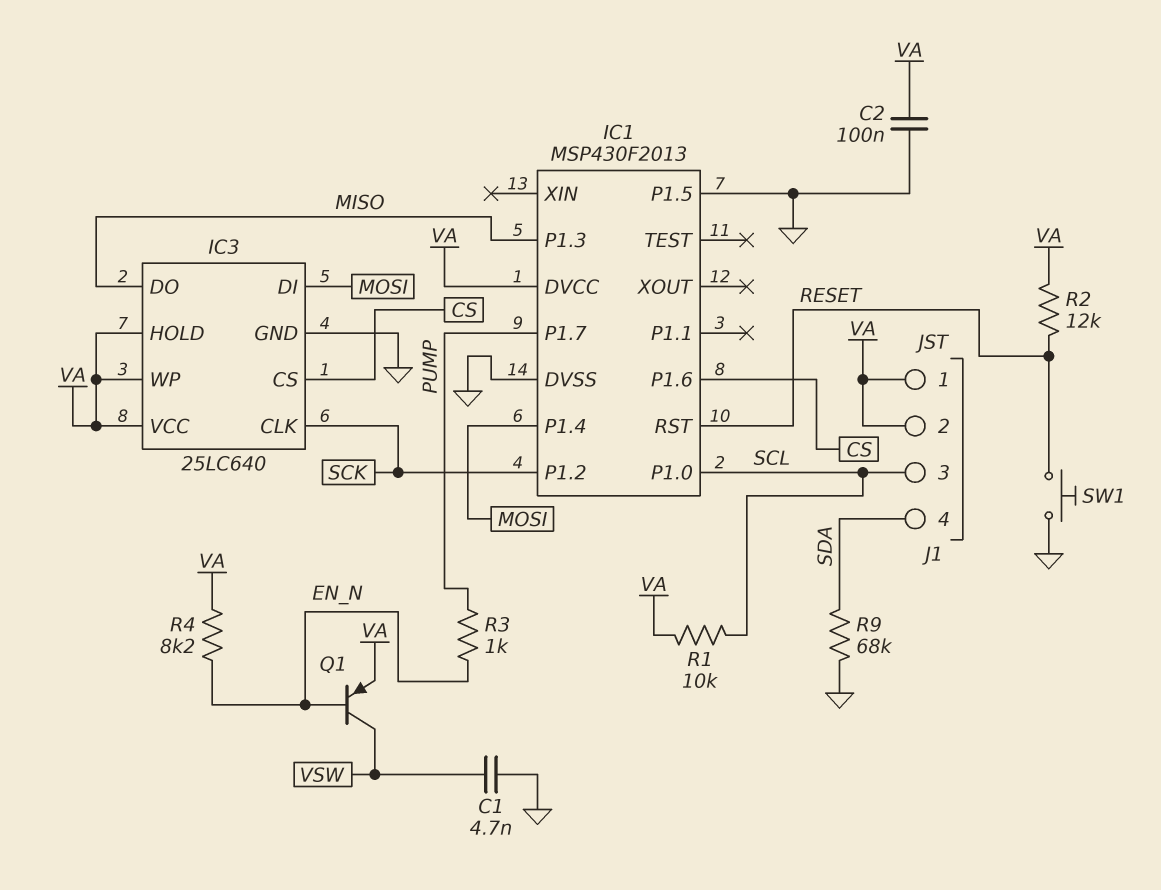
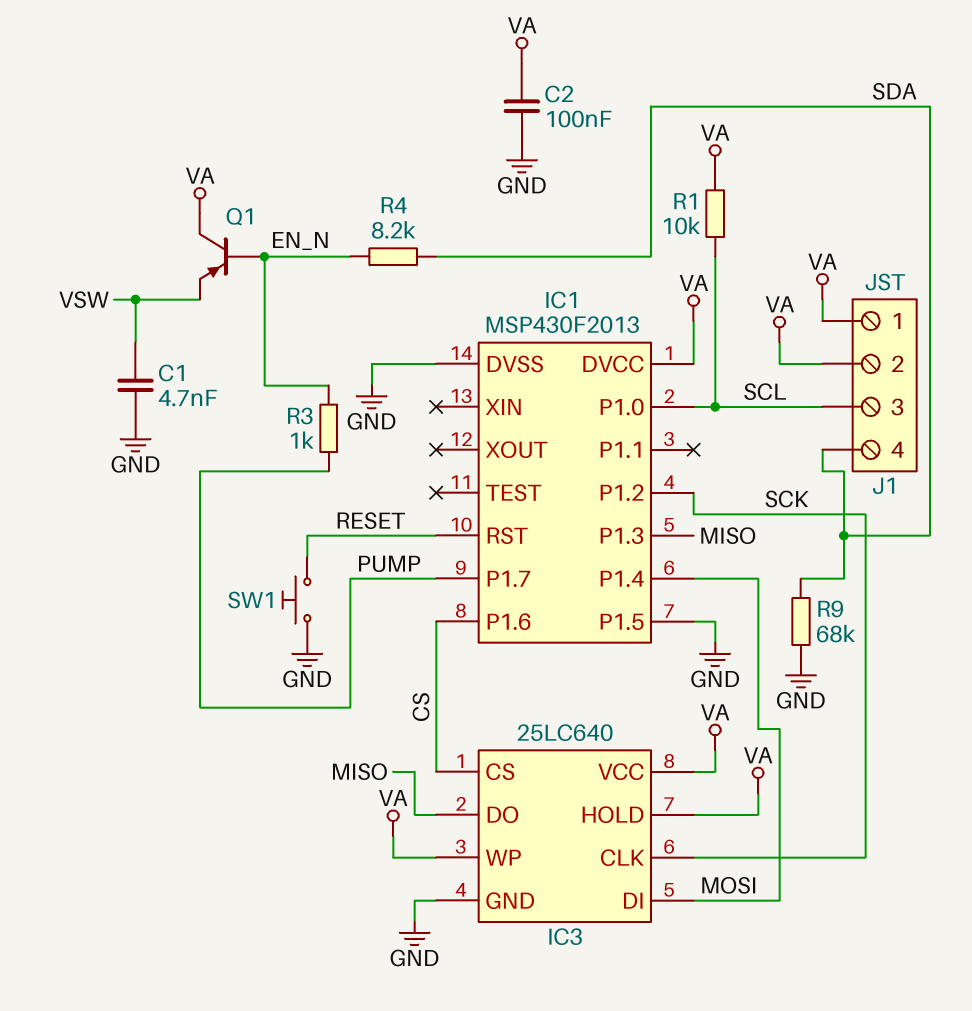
Q1: PNP (B EN_N, C VSW, E VA) -> PNP (B EN_N, C VA, E VSW)
R2: 12k (RESET, VA) -> none
R4: 8.2k (EN_N, VA) -> 8.2k (EN_N, SDA)

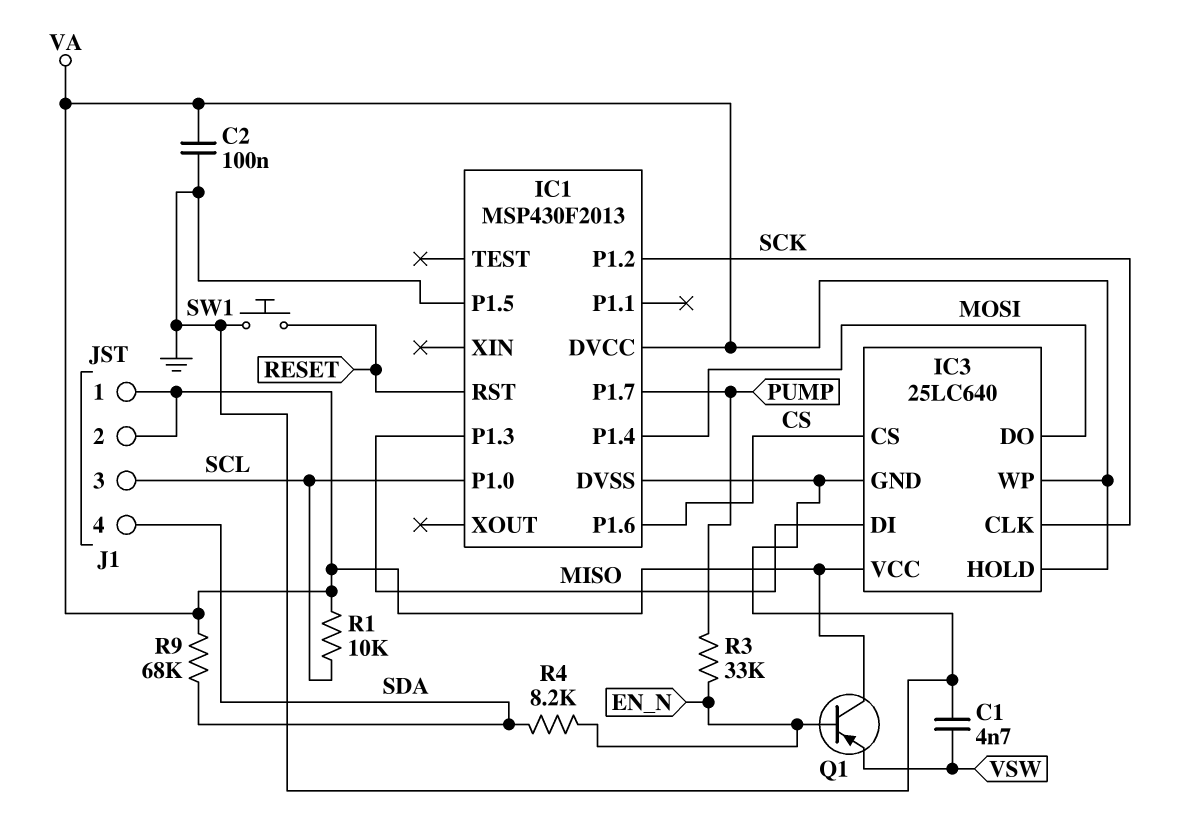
IC3 pin DI: MOSI -> MISO
IC3 pin DO: MISO -> MOSI
R3: 1k (EN_N, PUMP) -> 33k (EN_N, PUMP)
R9: 68k (GND, SDA) -> 68k (SDA, VA)

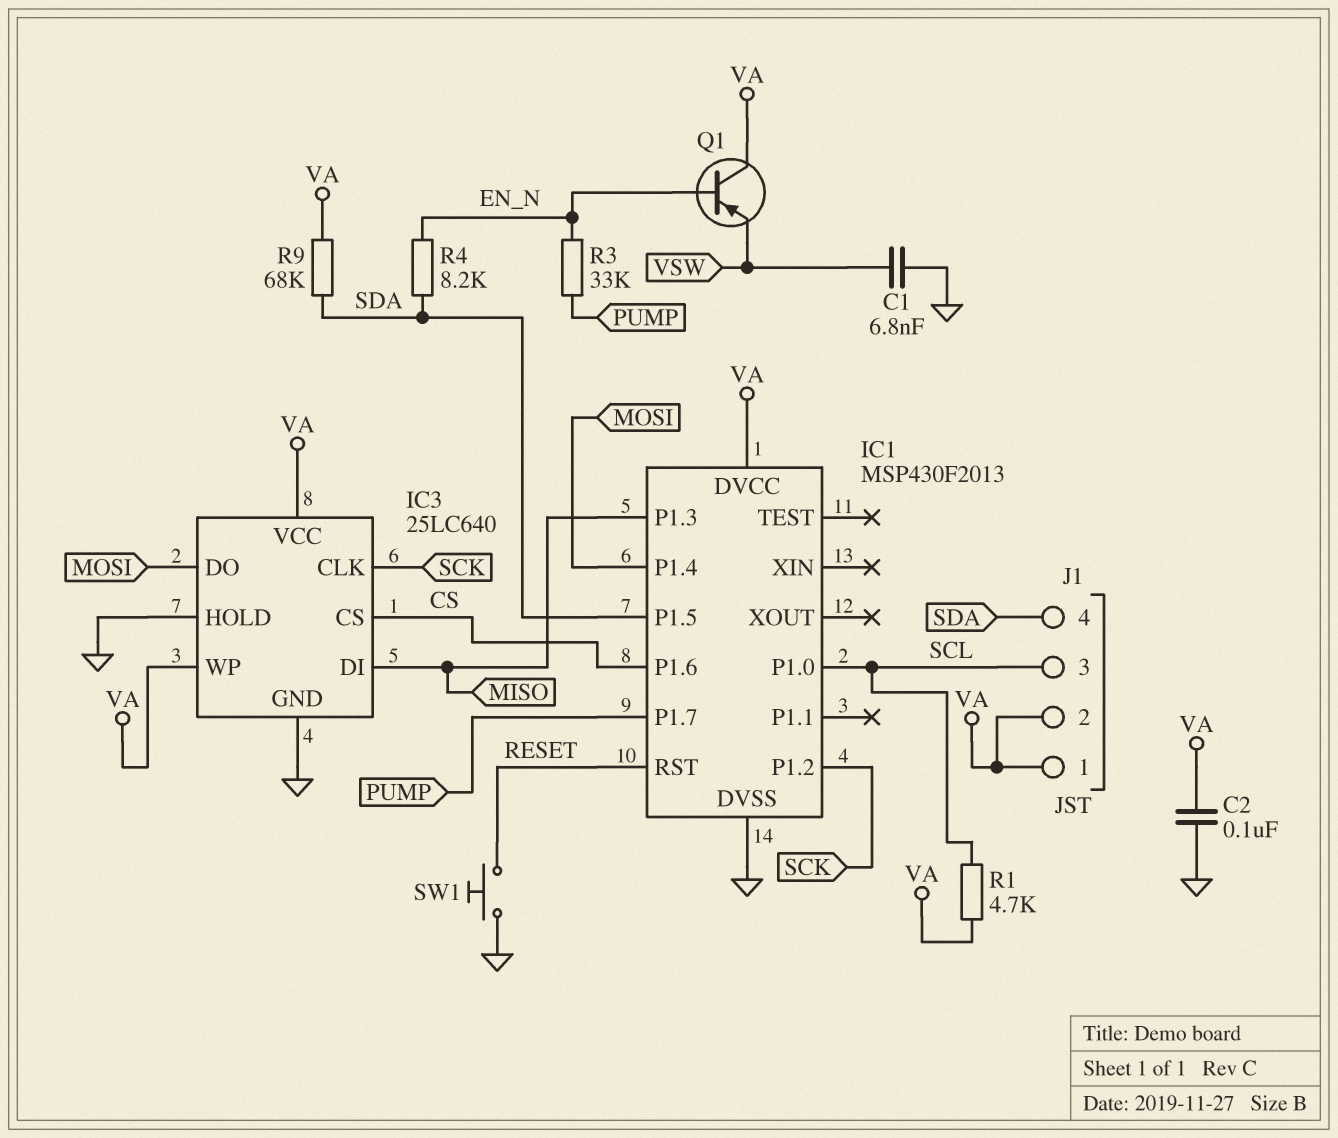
C1: 4.7nF (GND, VSW) -> 6.8nF (GND, VSW)
IC1 pin P1.5: GND -> SDA
IC3 pin HOLD: VA -> GND
R1: 10k (SCL, VA) -> 4.7k (SCL, VA)

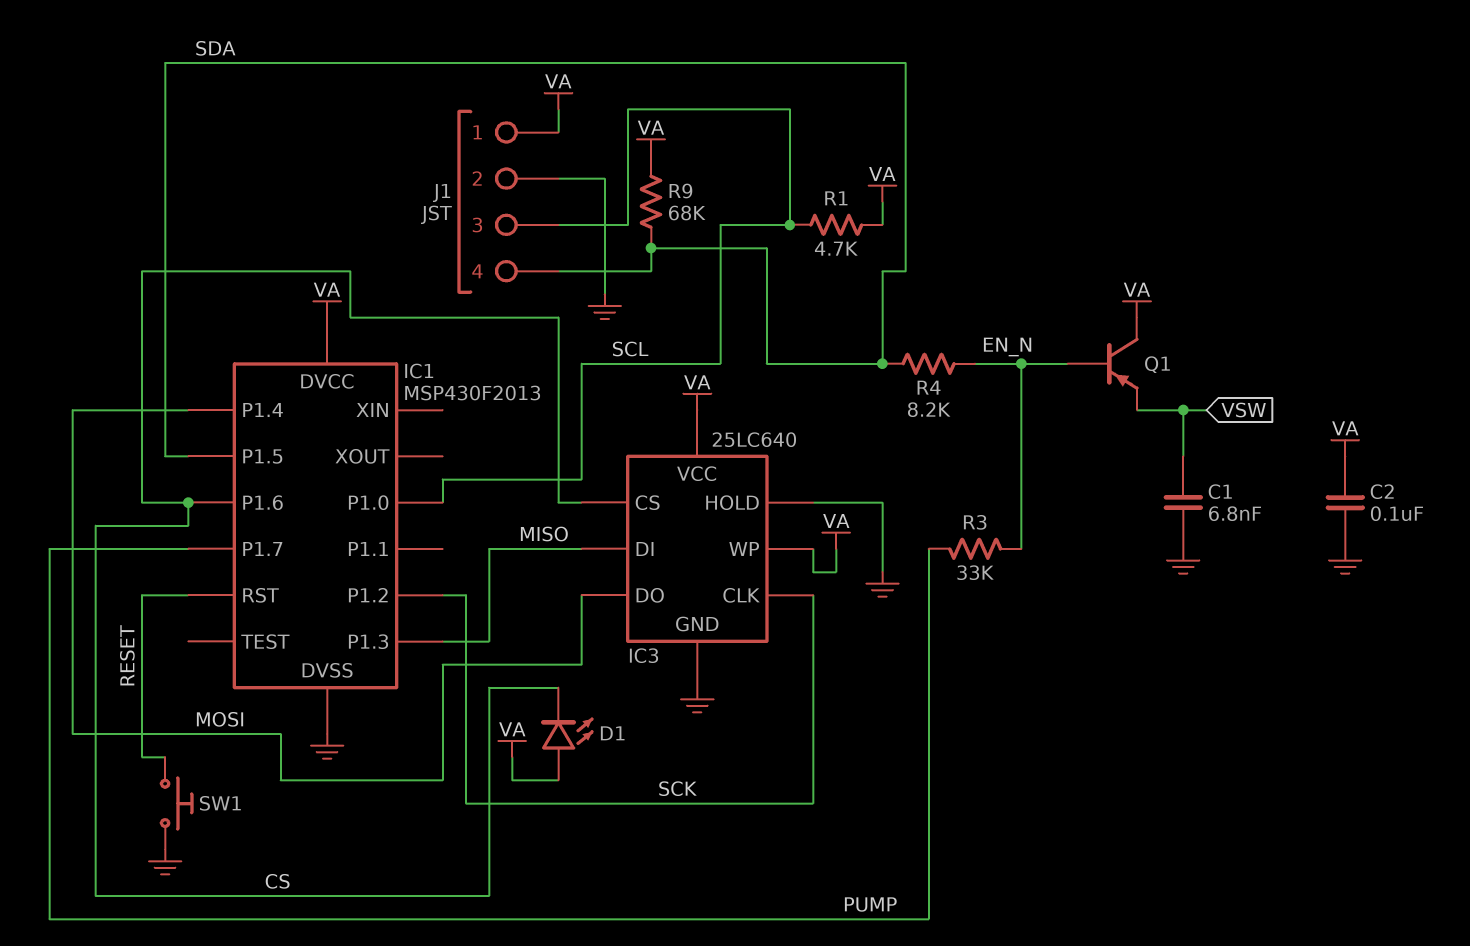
D1: none -> LED (A VA, K CS)
J1 pin 2: VA -> GND

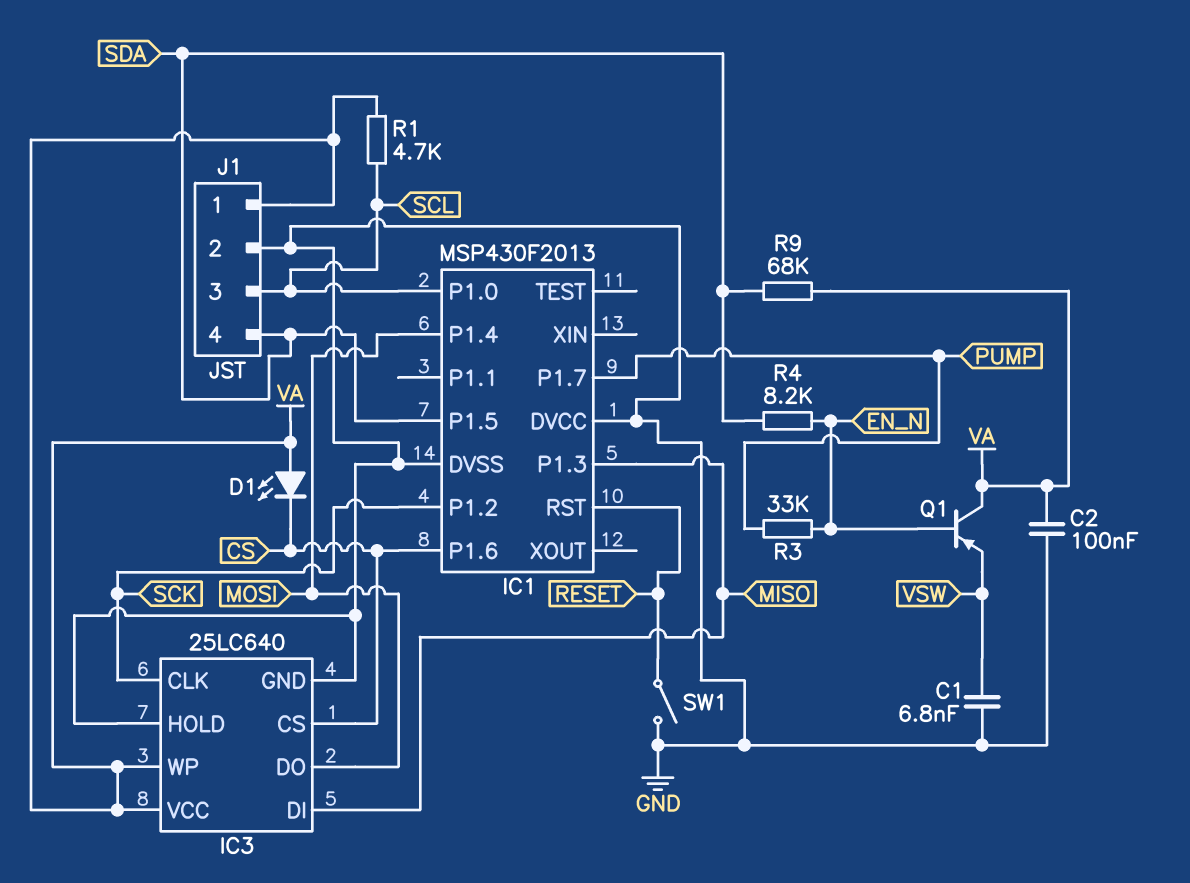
IC1 pin DVCC: VA -> GND
SW1: button (GND, RESET) -> switch (GND, RESET)

